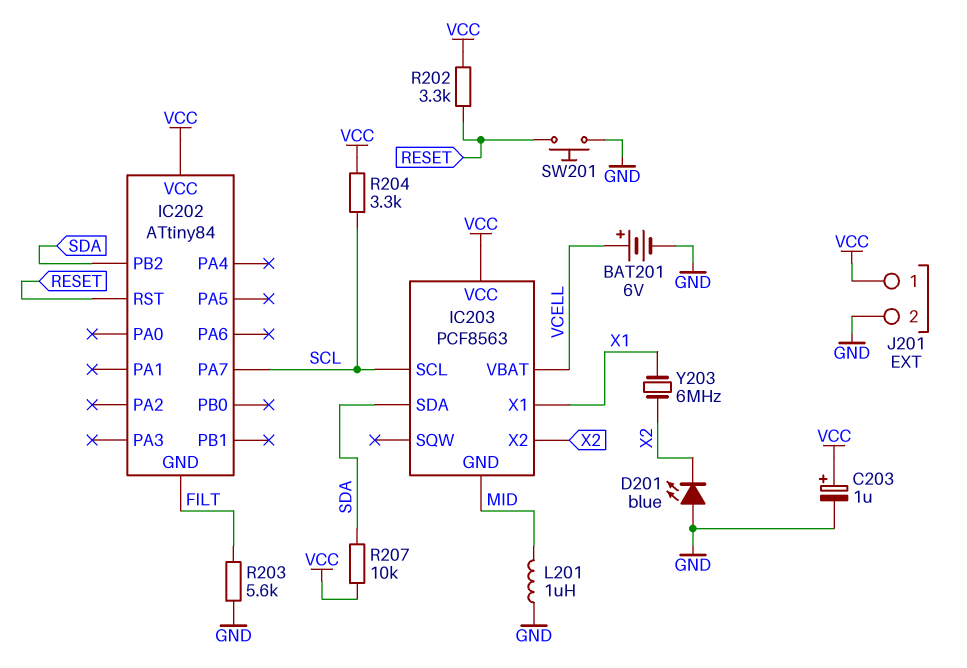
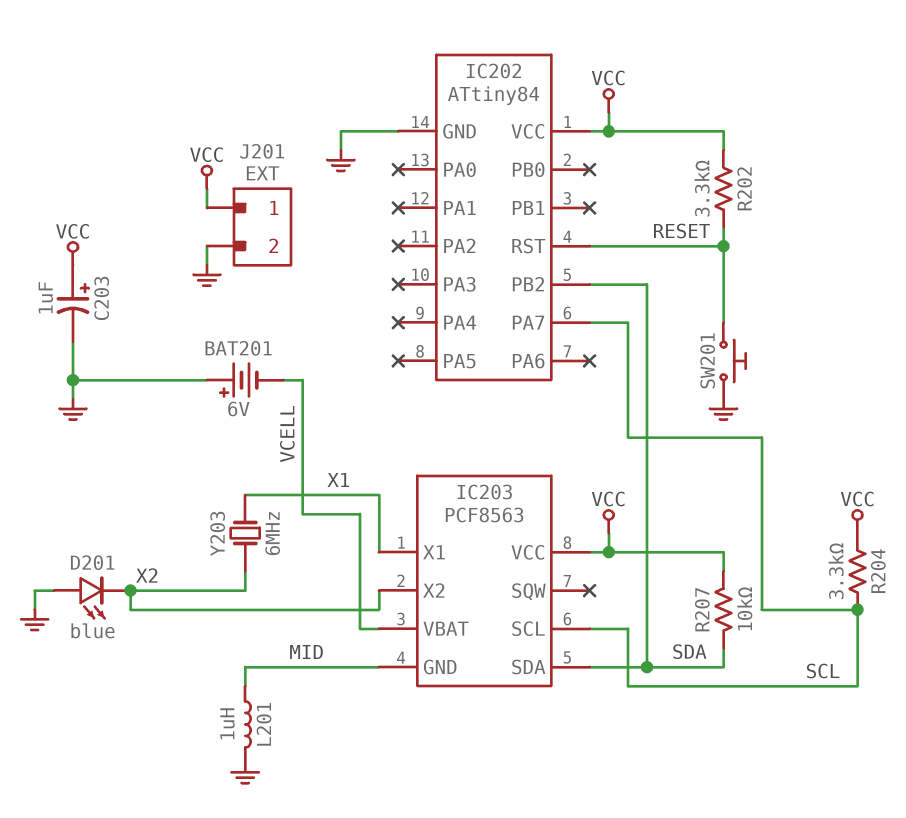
BAT201: 6V (plus VCELL, minus GND) -> 6V (plus GND, minus VCELL)
IC202 pin GND: FILT -> GND
R203: 5.6k (FILT, GND) -> none

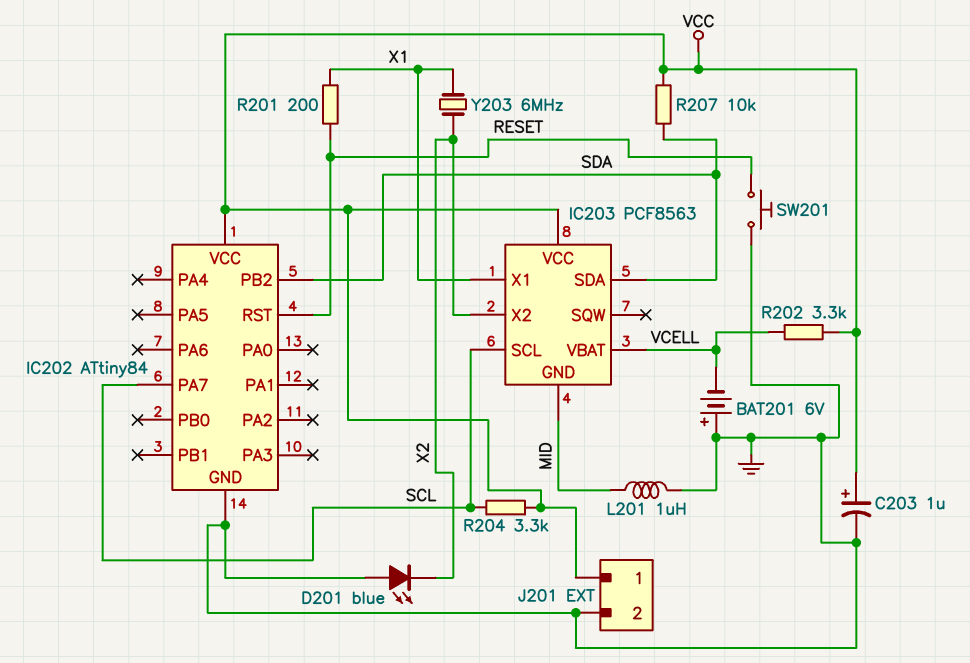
R201: none -> 200 (RESET, X1)
R202: 3.3k (RESET, VCC) -> 3.3k (VCC, VCELL)

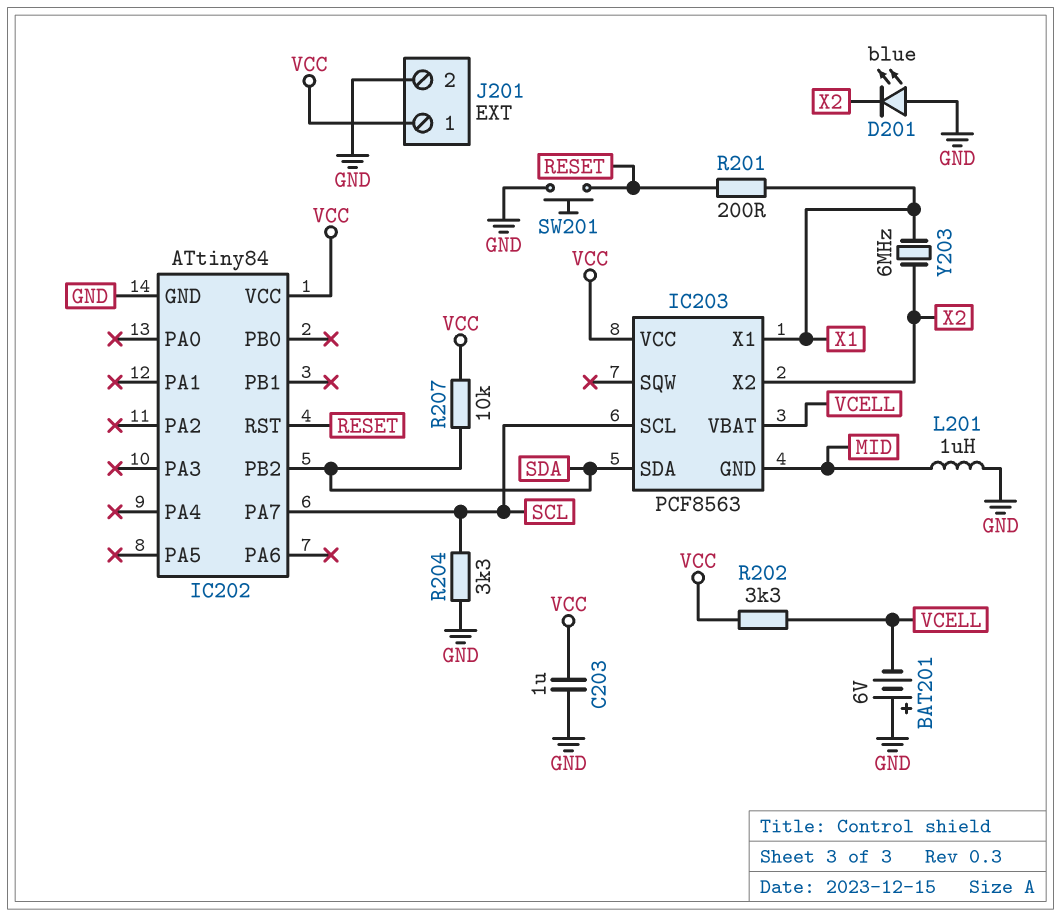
C203: 1uF (plus VCC, minus GND) -> 1uF (GND, VCC)
R204: 3.3k (SCL, VCC) -> 3.3k (GND, SCL)

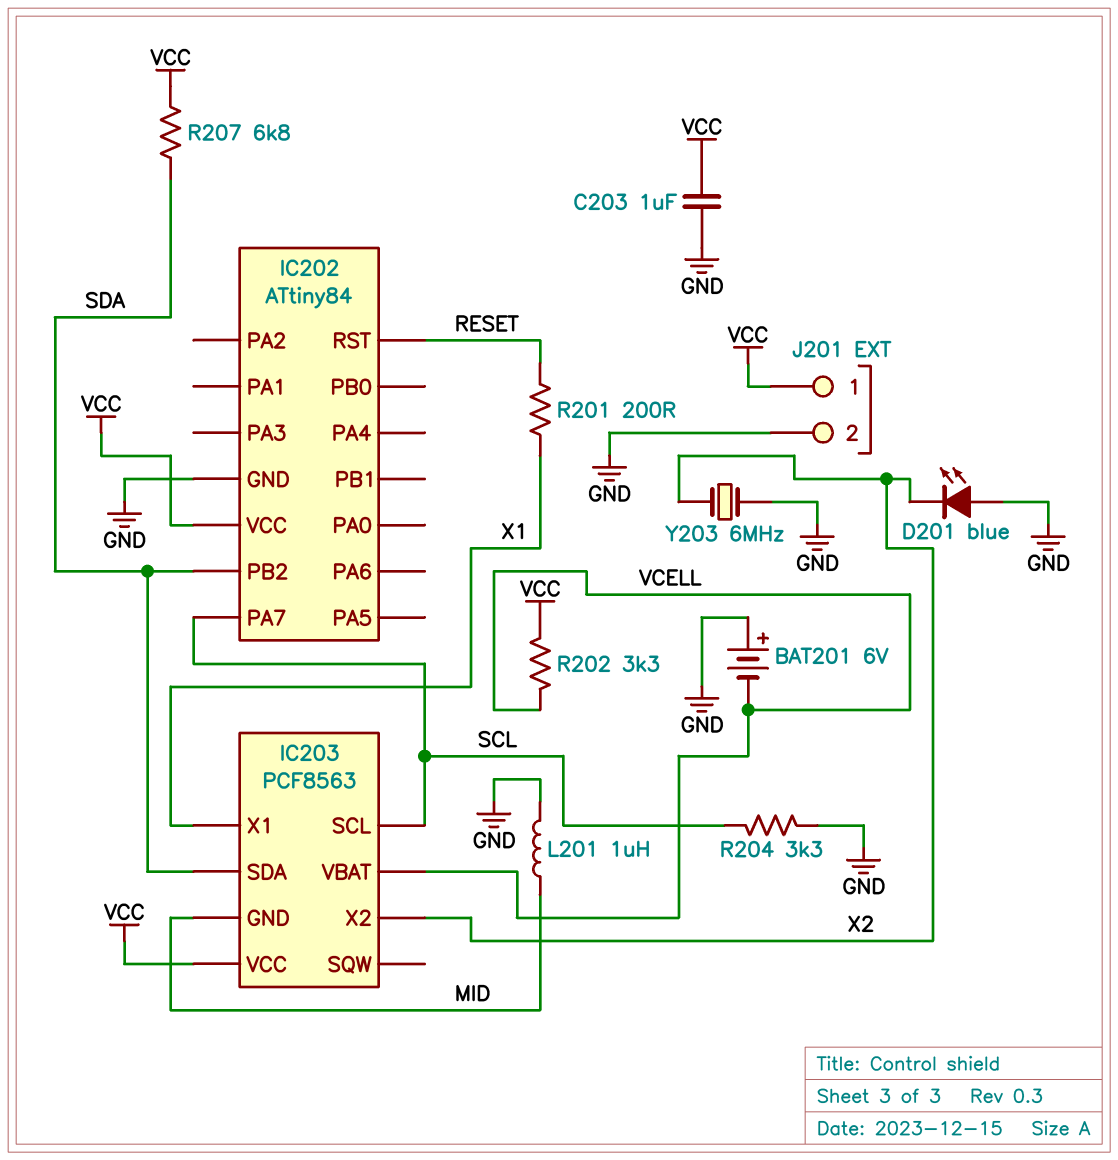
R207: 10k (SDA, VCC) -> 6.8k (SDA, VCC)
SW201: button (GND, RESET) -> none
Y203: 6MHz (X1, X2) -> 6MHz (GND, X2)

